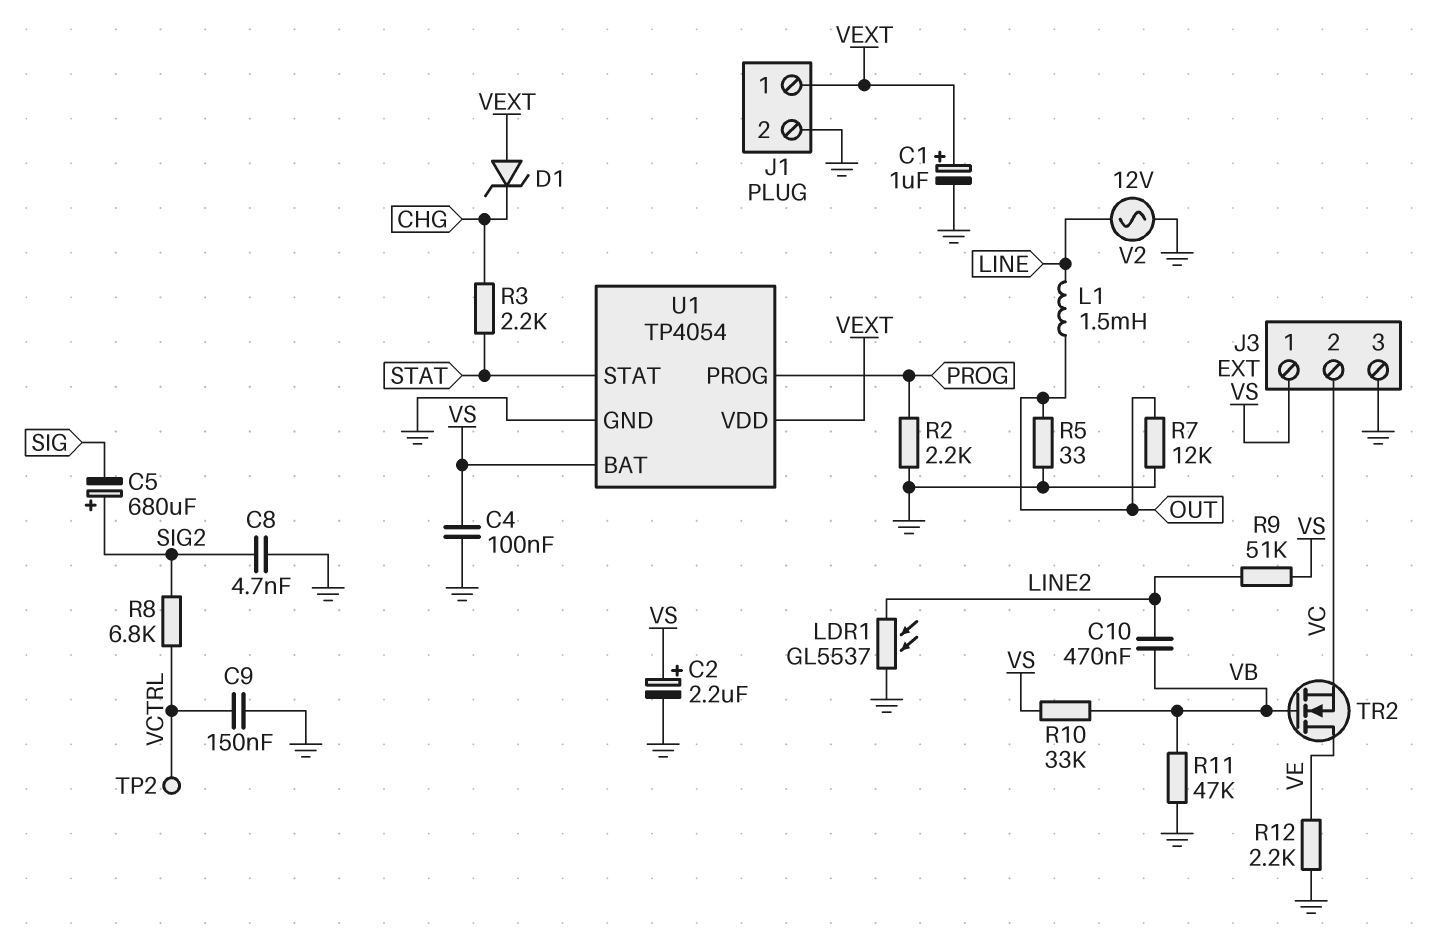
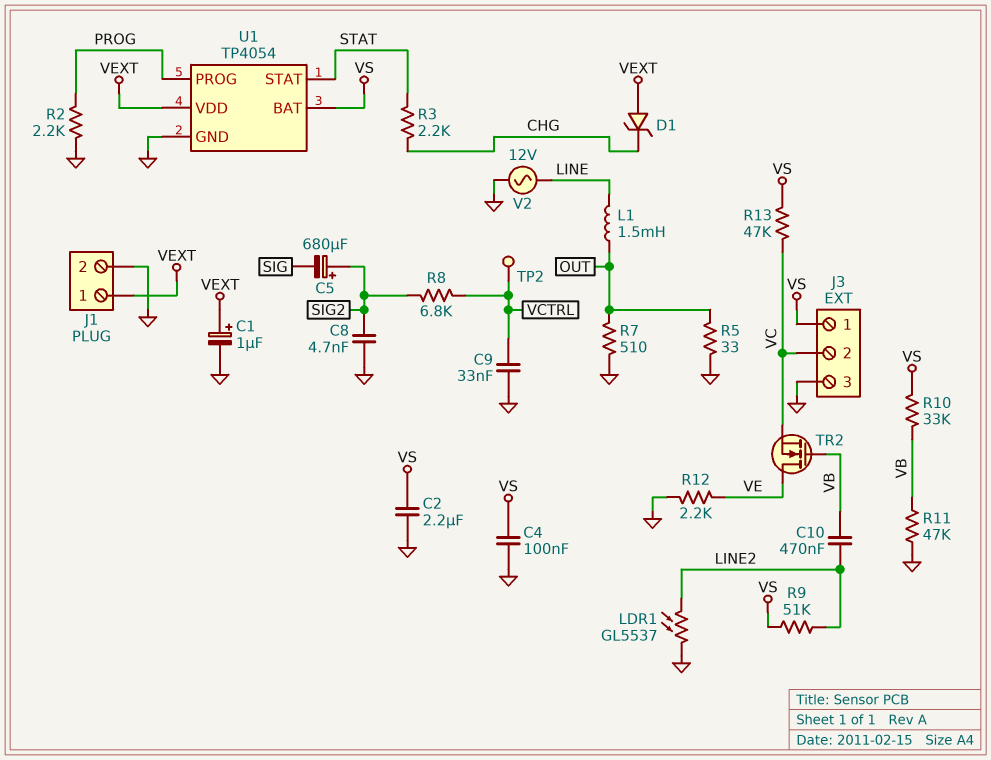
C2: 2.2uF (plus VS, minus GND) -> 2.2uF (GND, VS)
C9: 150nF (GND, VCTRL) -> 33nF (GND, VCTRL)
R7: 12k (GND, OUT) -> 510 (GND, OUT)
R13: none -> 47k (VC, VS)

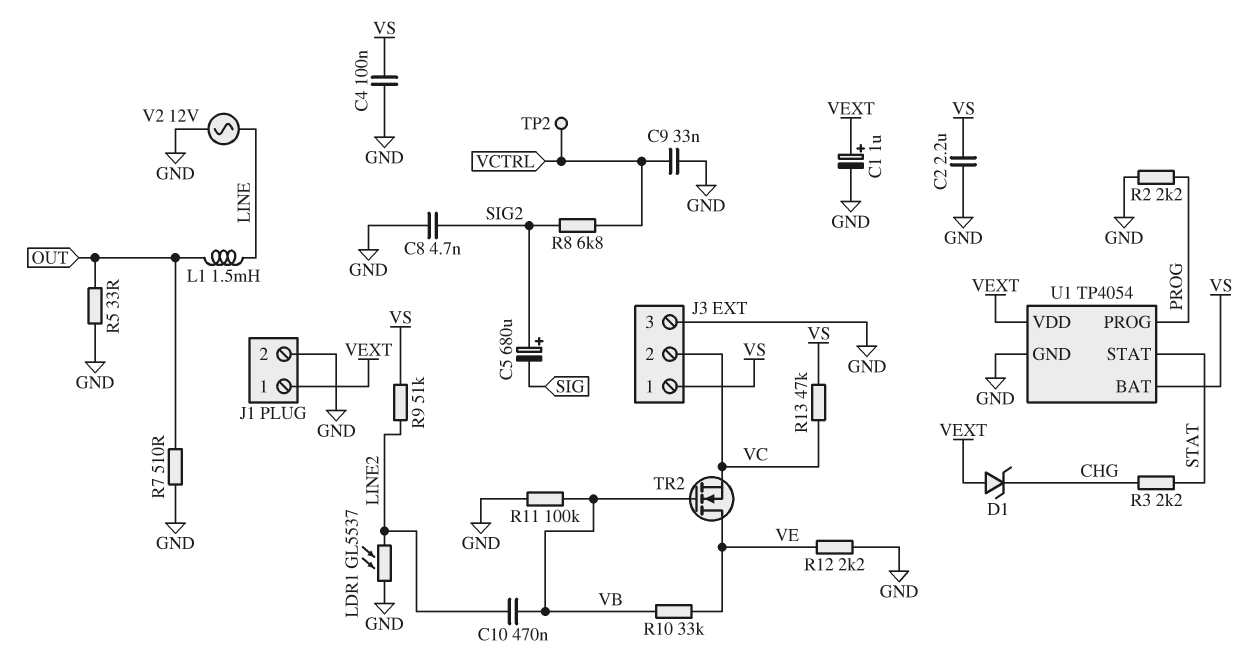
R10: 33k (VB, VS) -> 33k (VB, VE)
R11: 47k (GND, VB) -> 100k (GND, VB)

